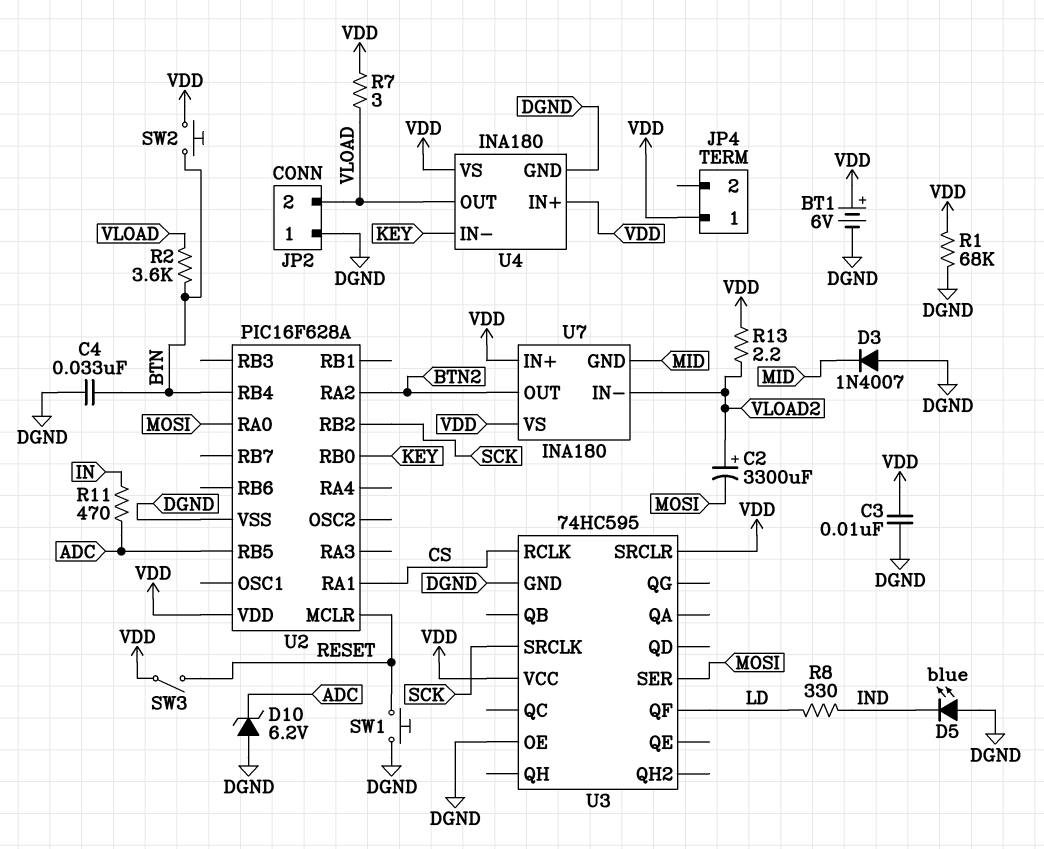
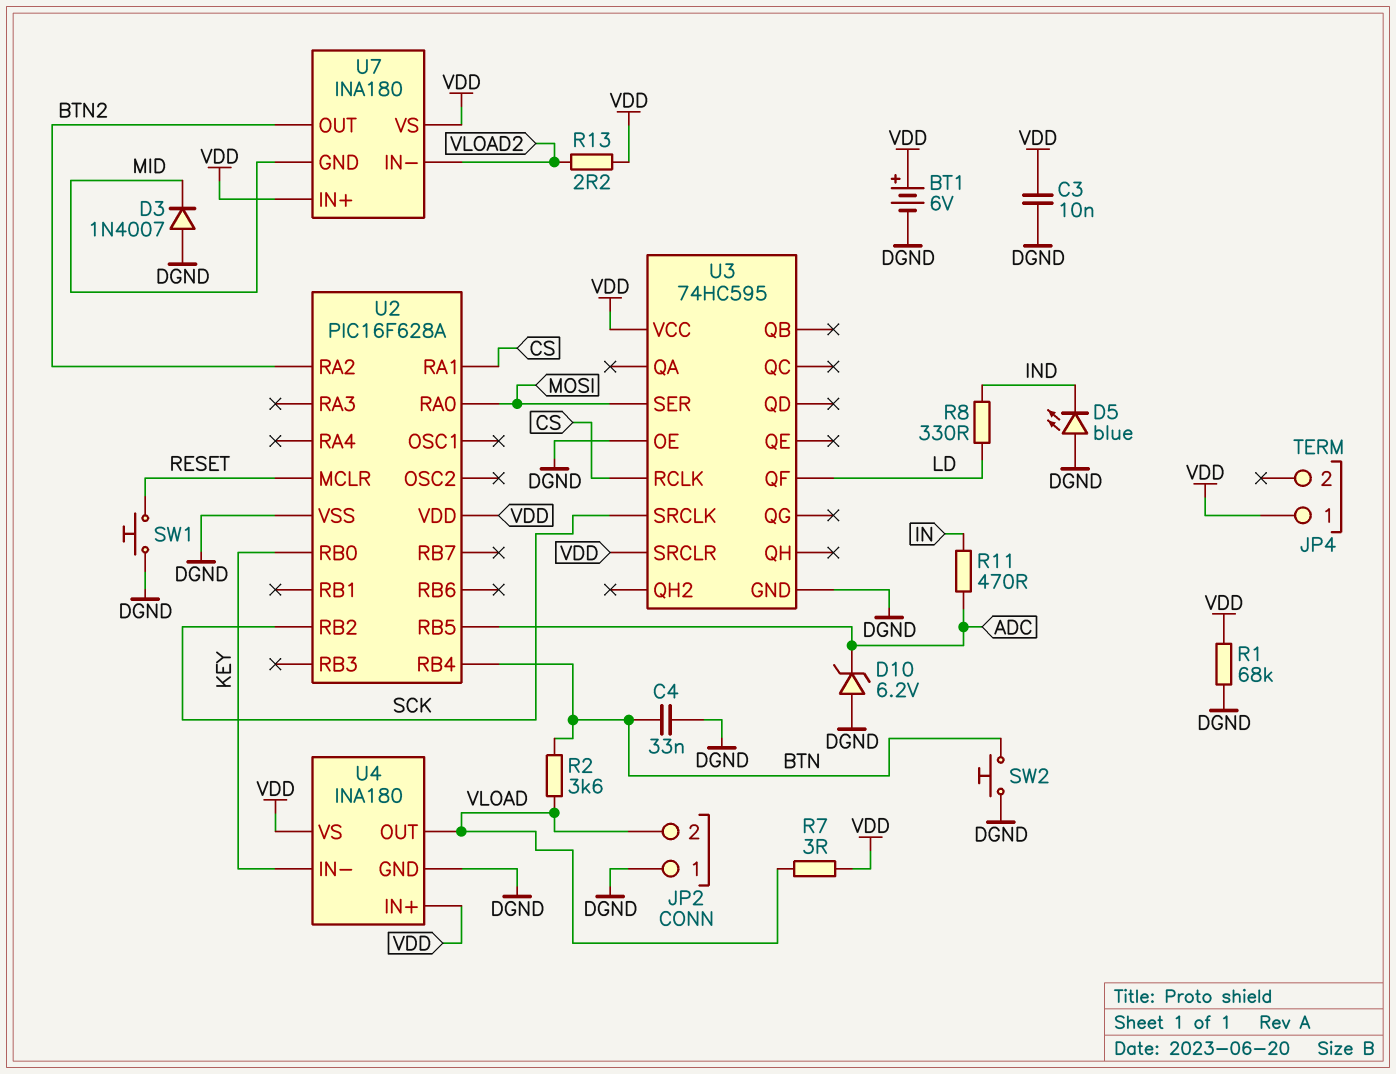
C2: 3300uF (plus VLOAD2, minus MOSI) -> none
SW2: button (BTN, VDD) -> button (BTN, DGND)
SW3: switch (RESET, VDD) -> none

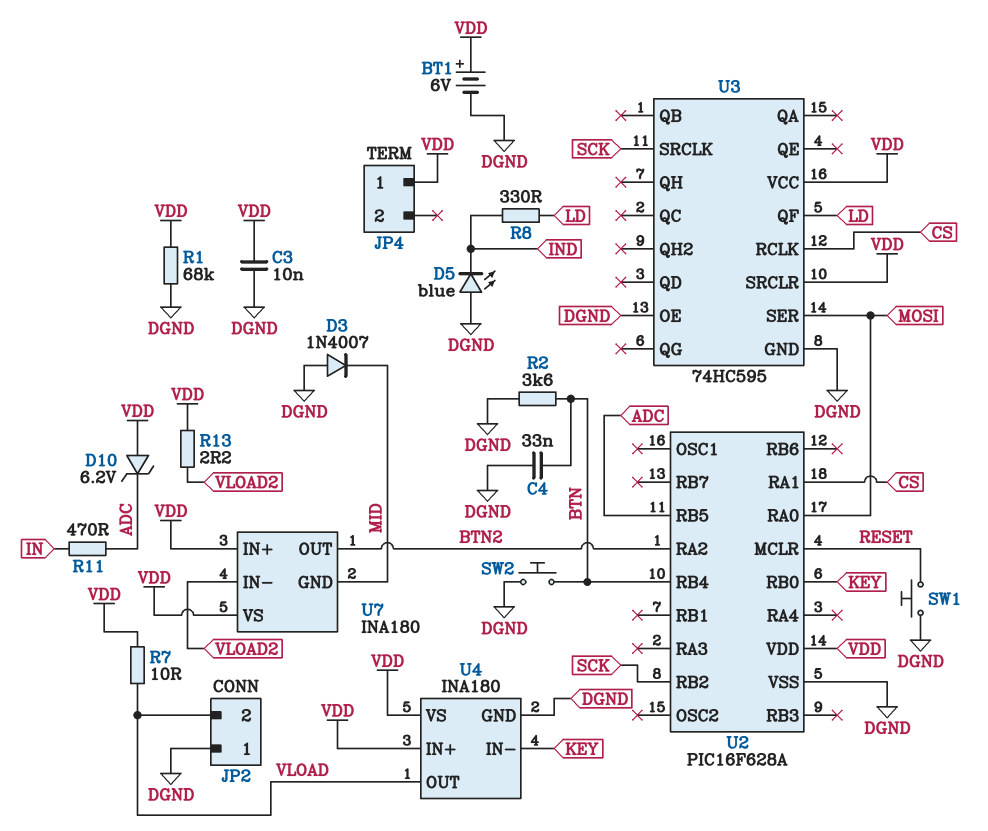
D10: zener 6.2V (A DGND, K ADC) -> zener 6.2V (A VDD, K ADC)
R2: 3.6k (BTN, VLOAD) -> 3.6k (BTN, DGND)
R7: 3 (VDD, VLOAD) -> 10 (VDD, VLOAD)

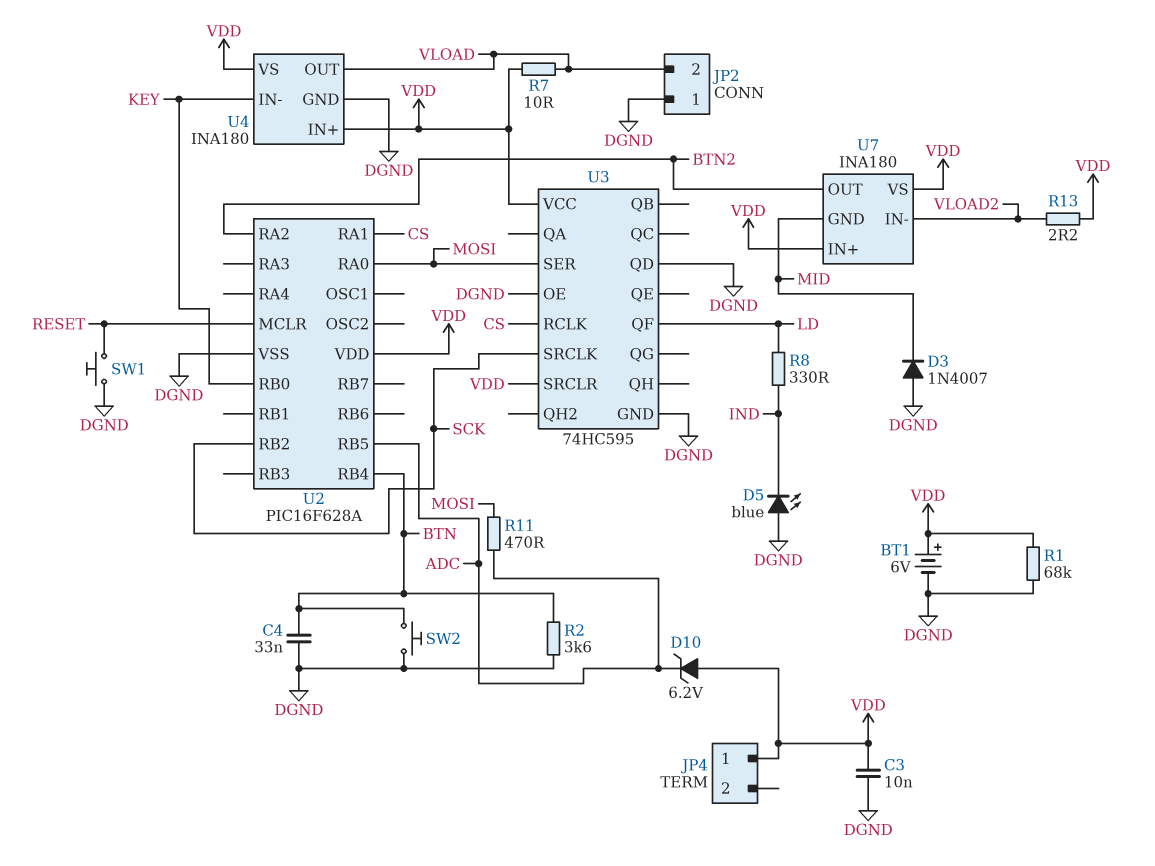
R11: 470 (ADC, IN) -> 470 (ADC, MOSI)
U3 pin QD: none -> DGND

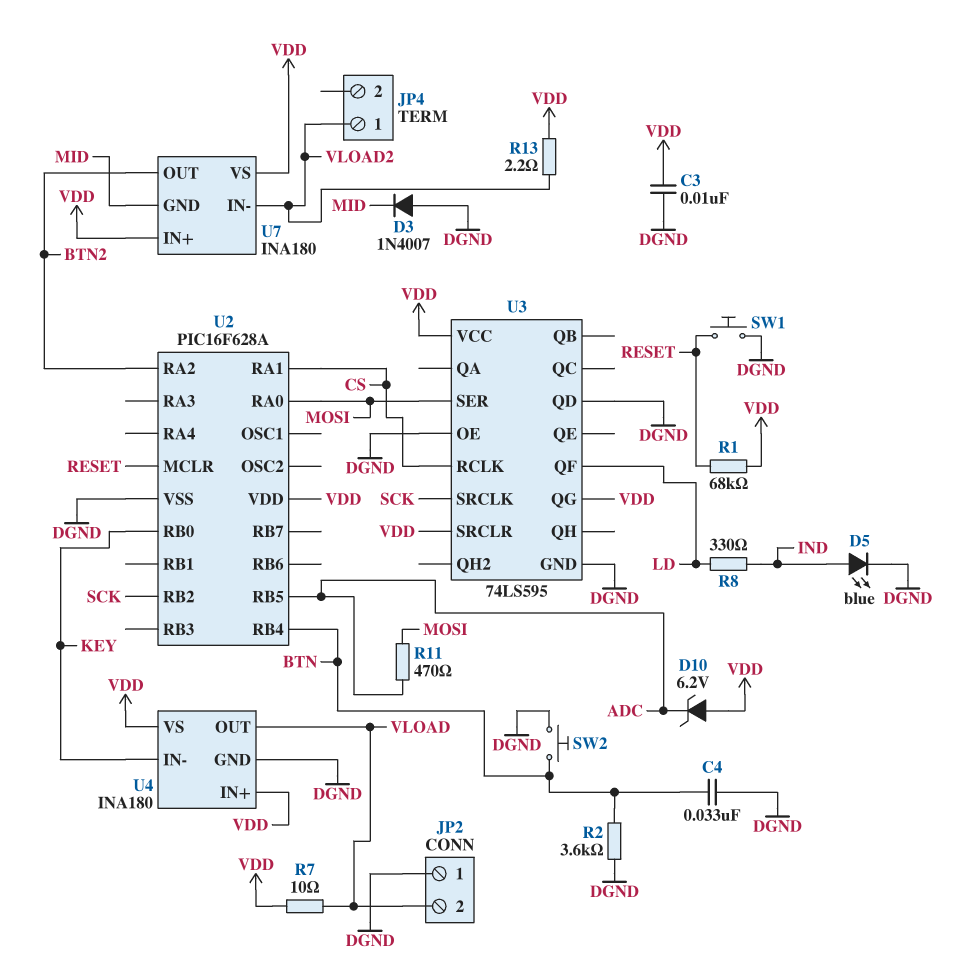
BT1: 6V (plus VDD, minus DGND) -> none
D5: LED blue (A DGND, K IND) -> LED blue (A IND, K DGND)
JP4 pin 1: VDD -> VLOAD2
R1: 68k (DGND, VDD) -> 68k (RESET, VDD)
U3: 74HC595 -> 74LS595
U3 pin QG: none -> VDD

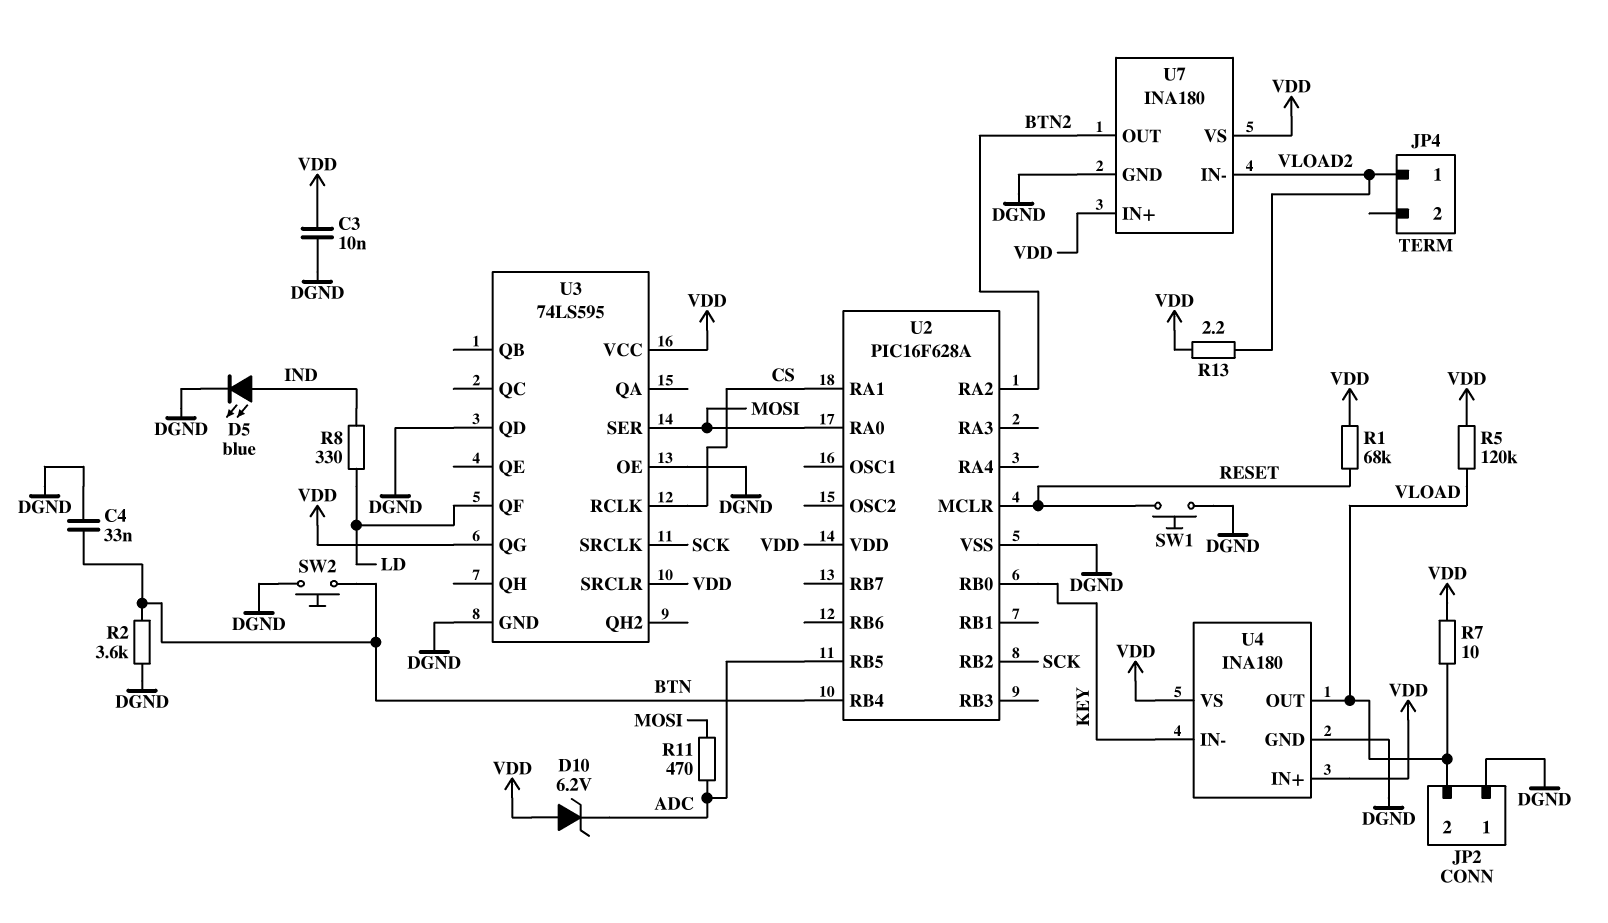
D3: diode 1N4007 (A DGND, K MID) -> none
R5: none -> 120k (VDD, VLOAD)
U7 pin GND: MID -> DGND

